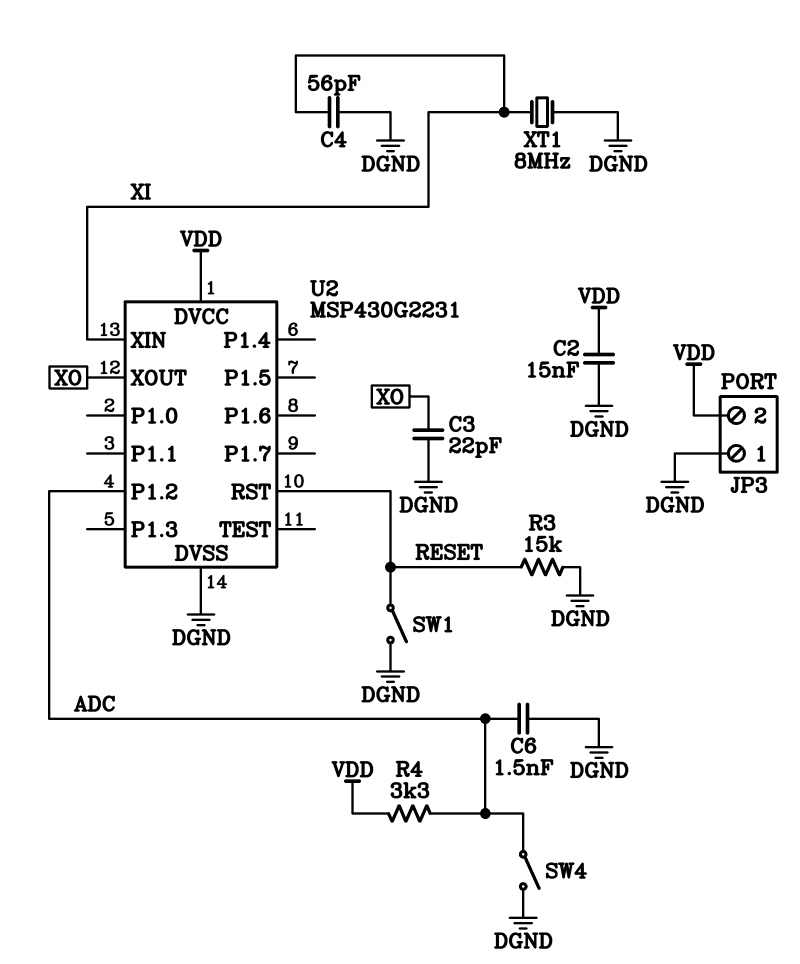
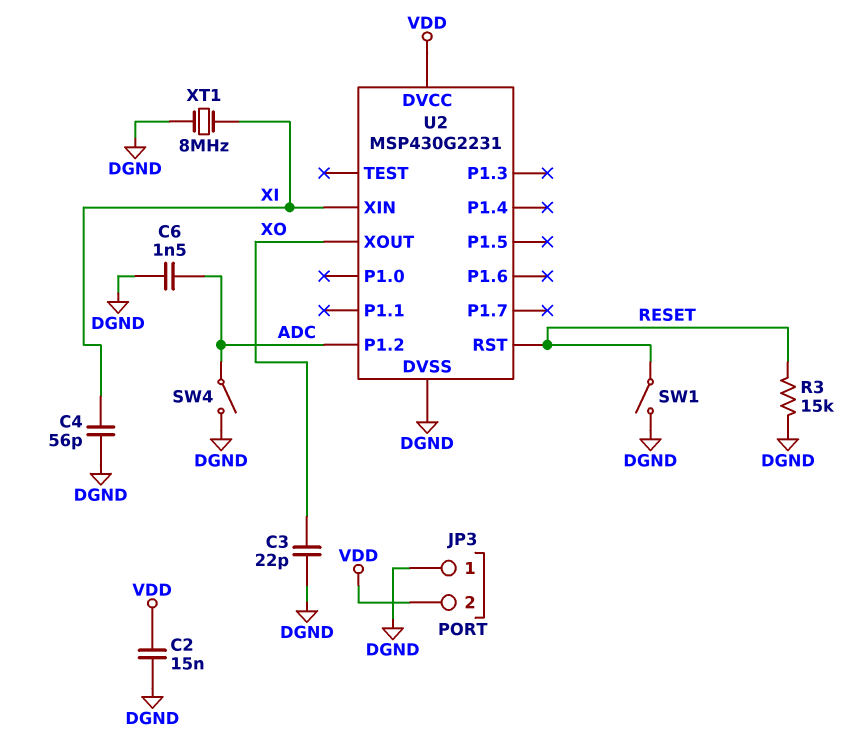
R4: 3.3k (ADC, VDD) -> none

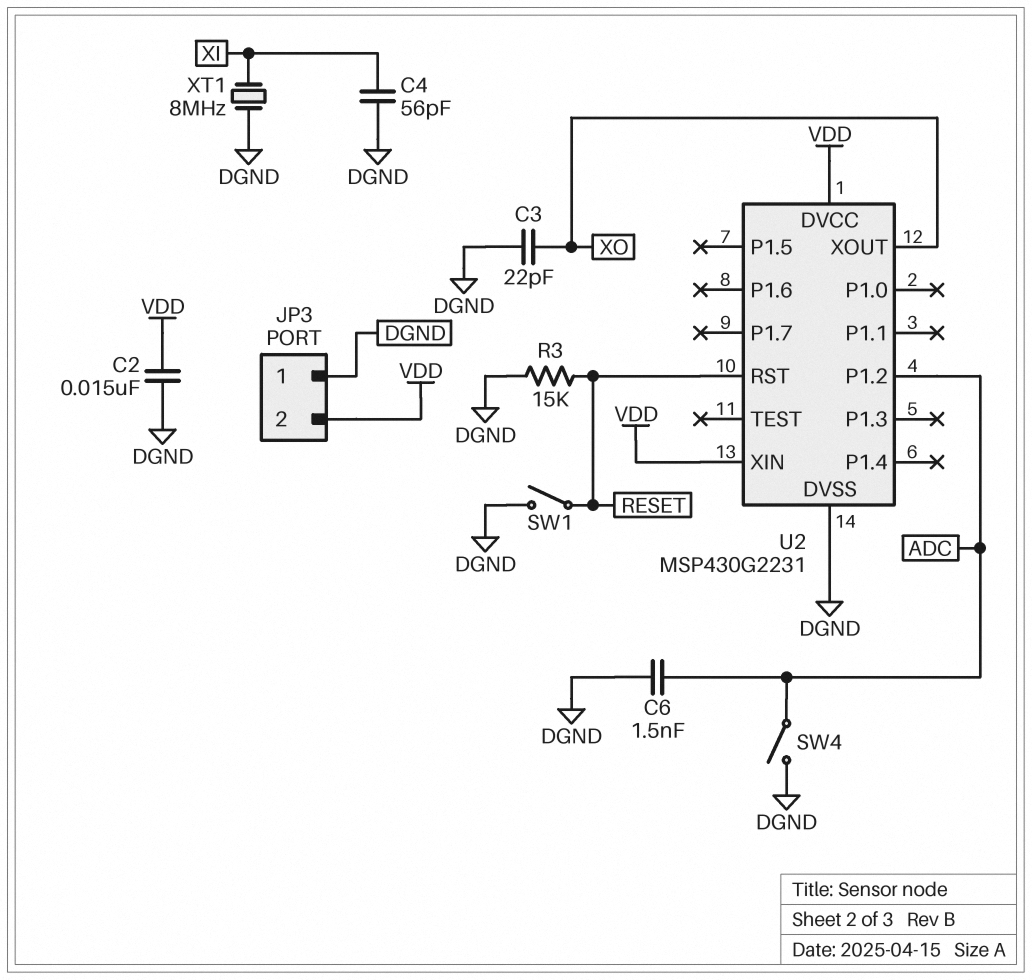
U2 pin XIN: XI -> VDD

